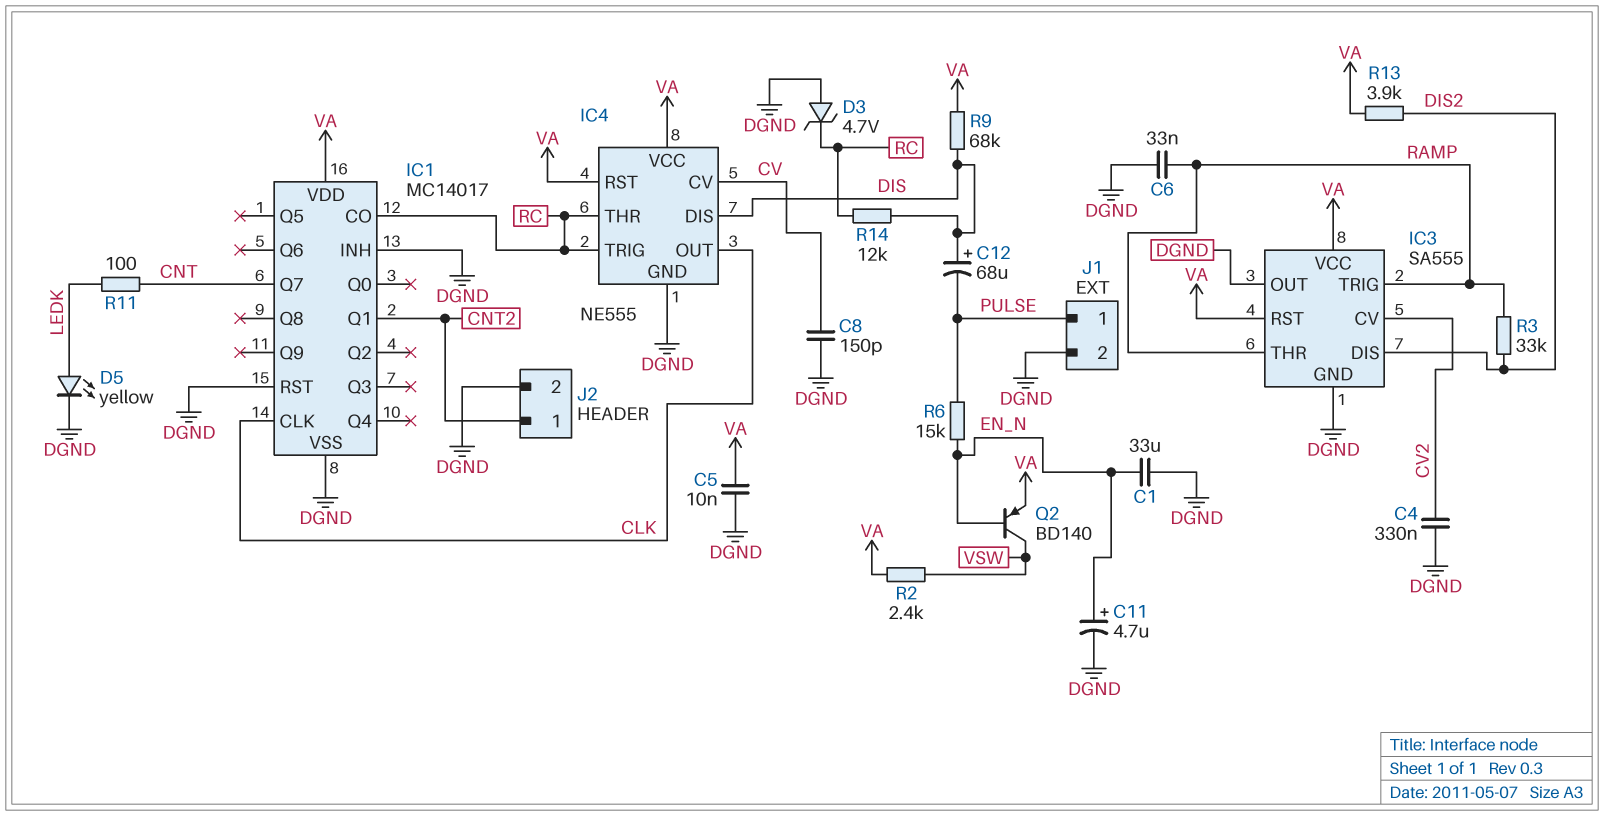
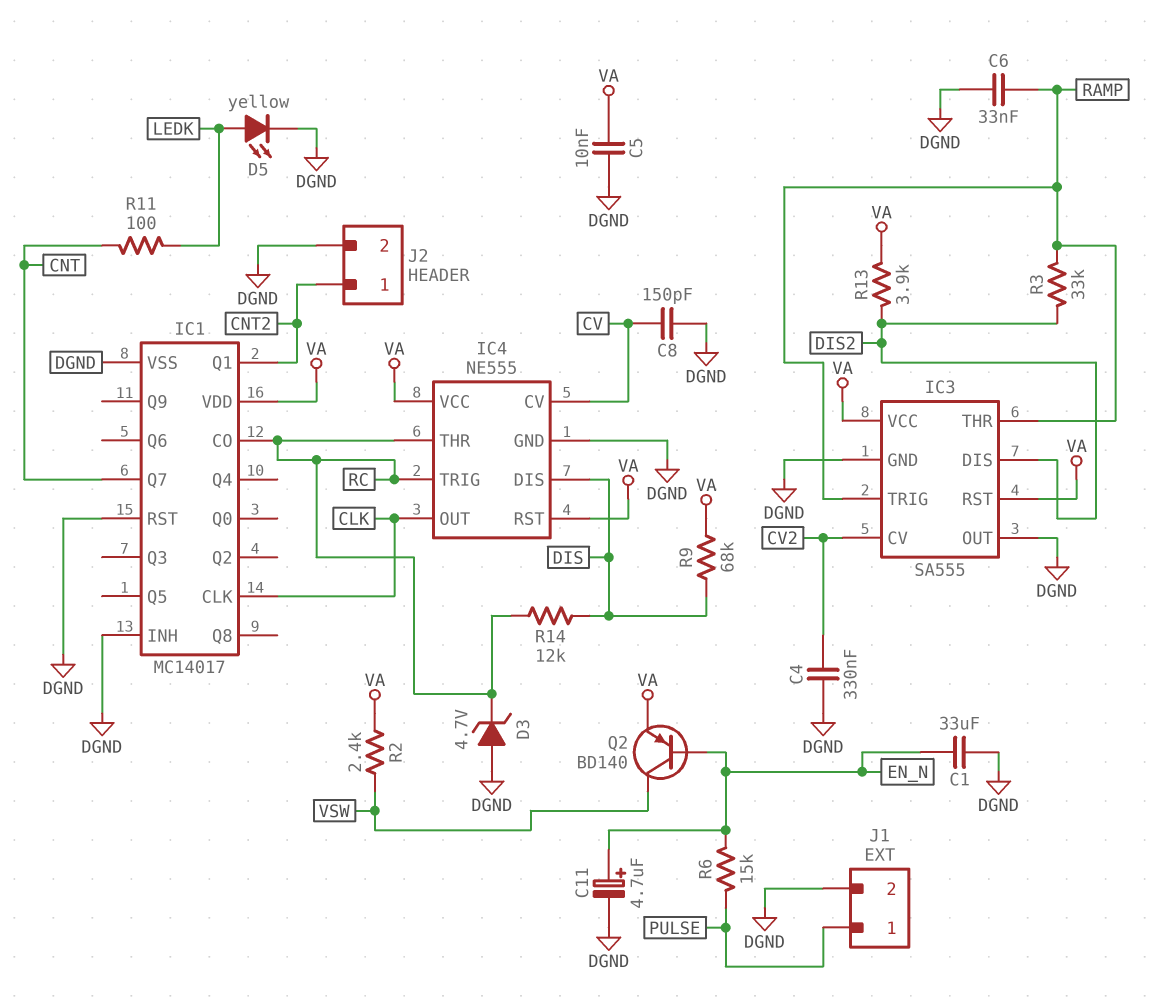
C12: 68uF (plus DIS, minus PULSE) -> none

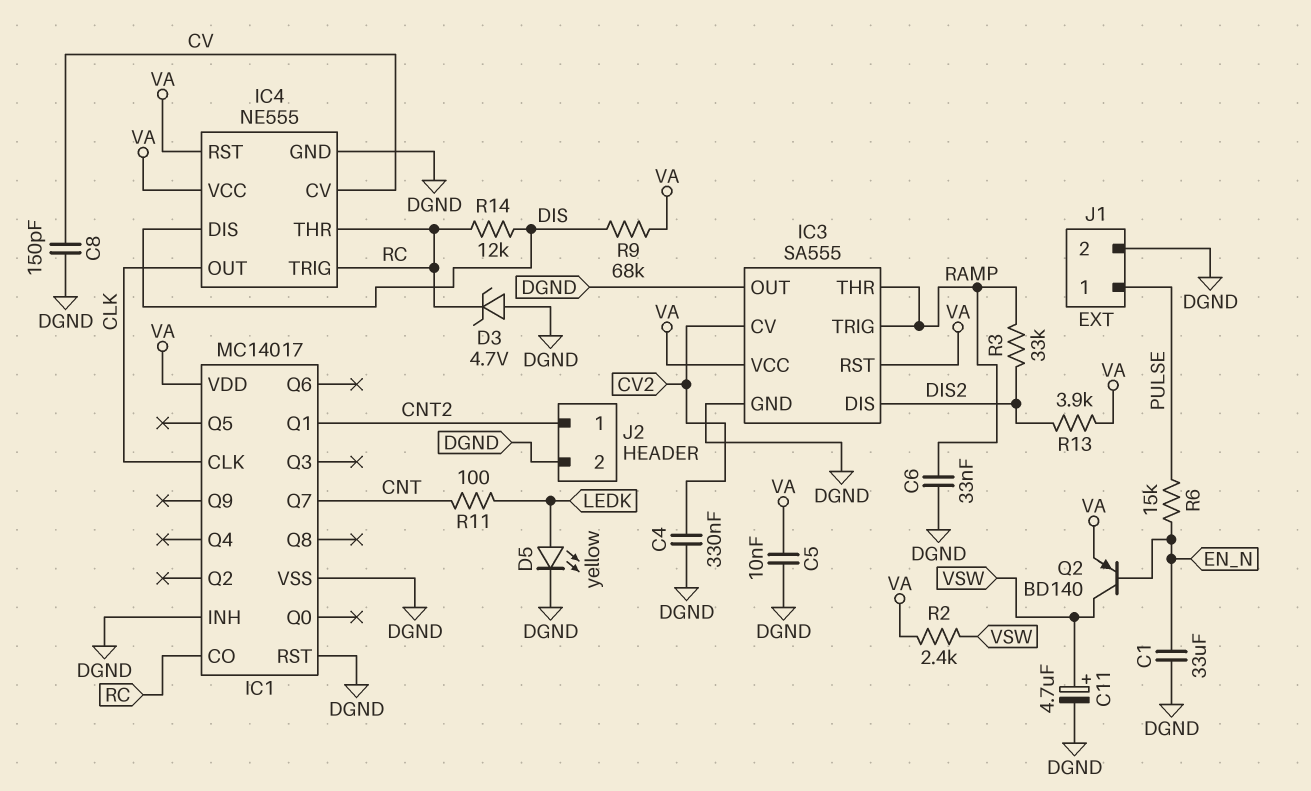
C11: 4.7uF (plus EN_N, minus DGND) -> 4.7uF (plus VSW, minus DGND)

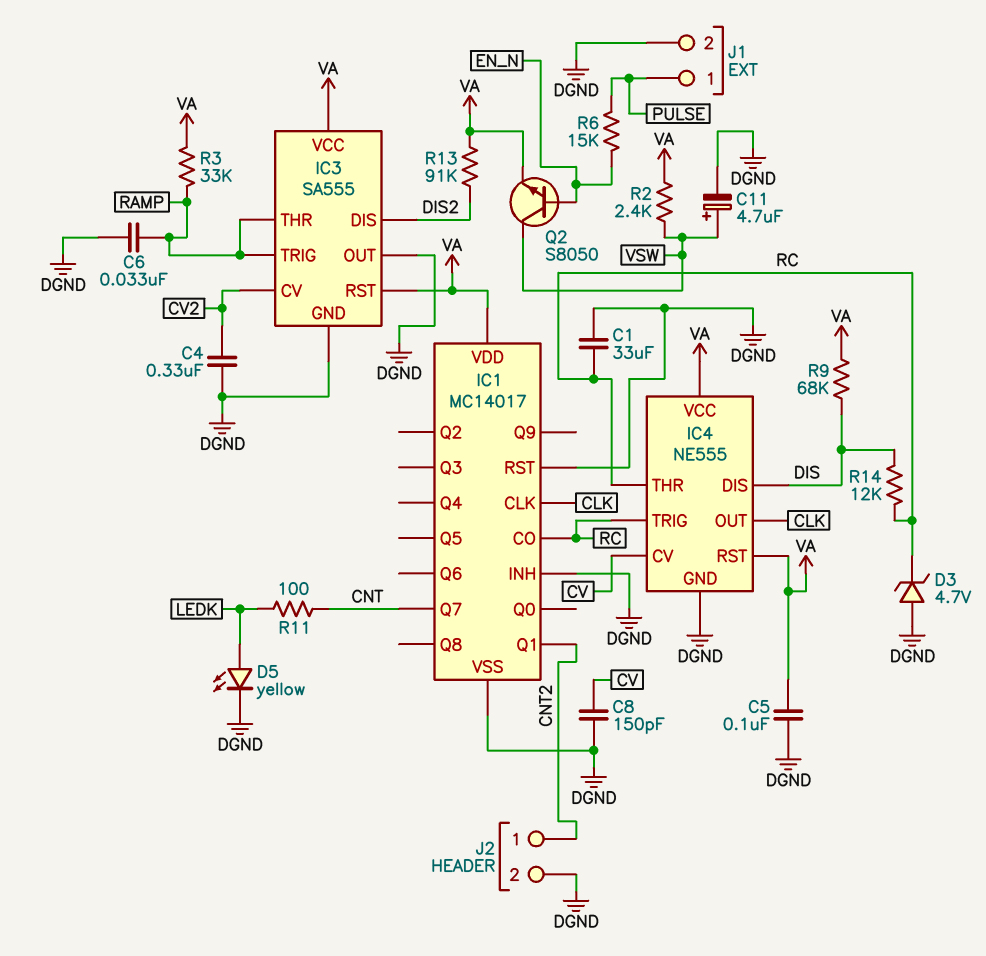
C1: 33uF (DGND, EN_N) -> 33uF (DGND, RC)
C5: 10nF (DGND, VA) -> 100nF (DGND, VA)
Q2: PNP BD140 (B EN_N, C VSW, E VA) -> NPN S8050 (B EN_N, C VSW, E VA)
R3: 33k (DIS2, RAMP) -> 33k (RAMP, VA)
R13: 3.9k (DIS2, VA) -> 91k (DIS2, VA)

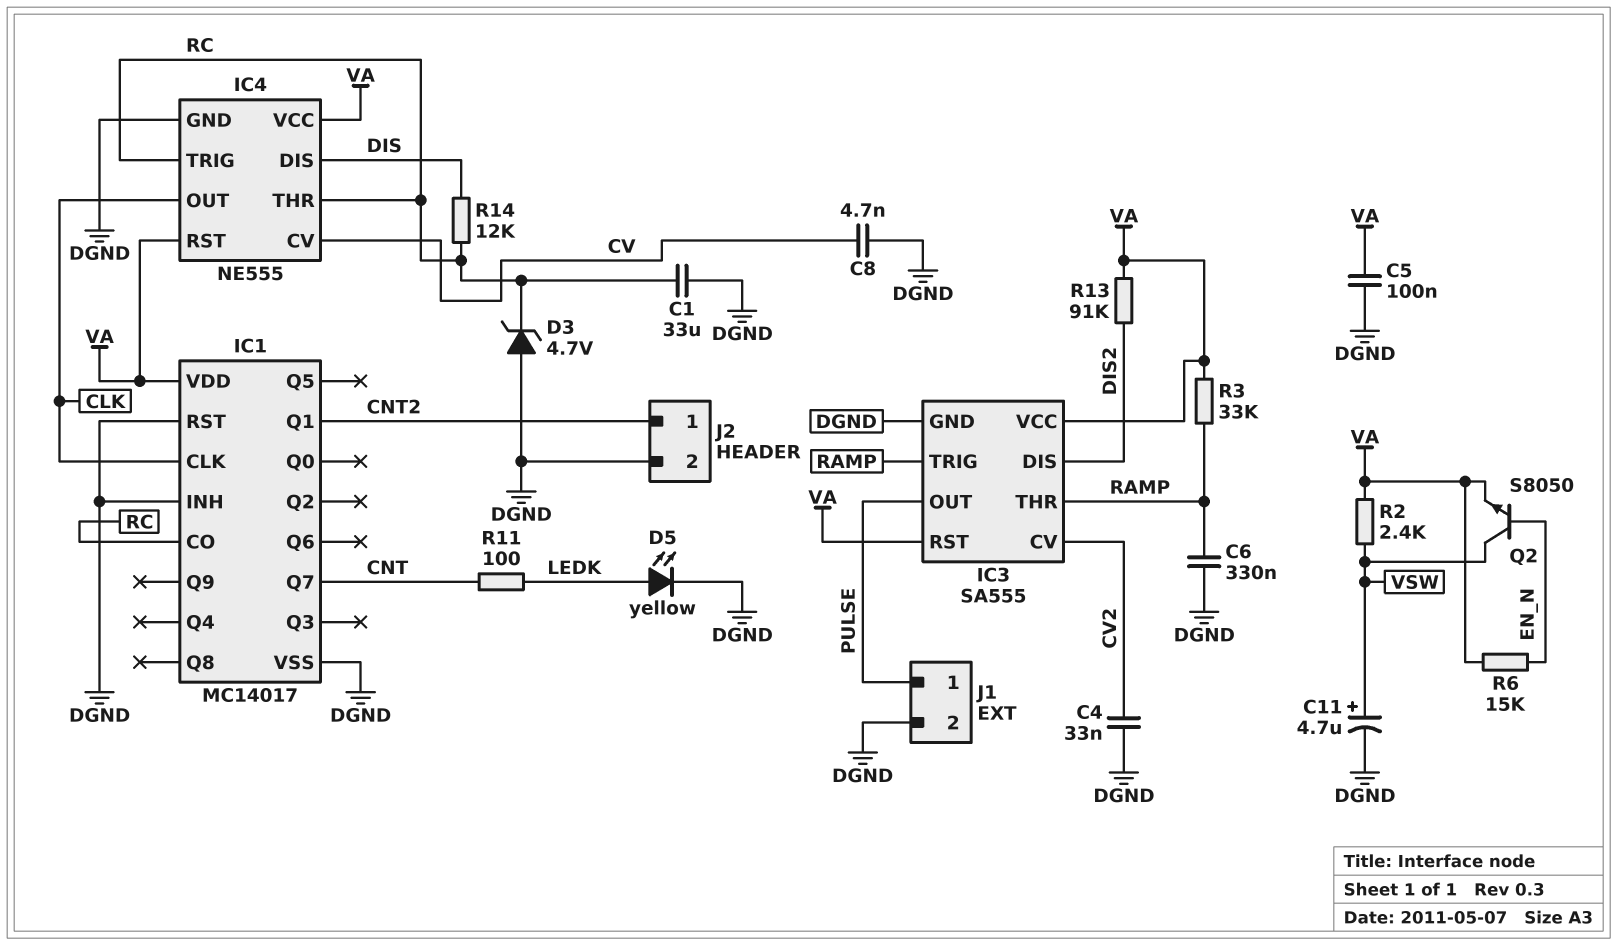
C4: 330nF (CV2, DGND) -> 33nF (CV2, DGND)
C6: 33nF (DGND, RAMP) -> 330nF (DGND, RAMP)
C8: 150pF (CV, DGND) -> 4.7nF (CV, DGND)
IC3 pin OUT: DGND -> PULSE
R6: 15k (EN_N, PULSE) -> 15k (EN_N, VA)
R9: 68k (DIS, VA) -> none

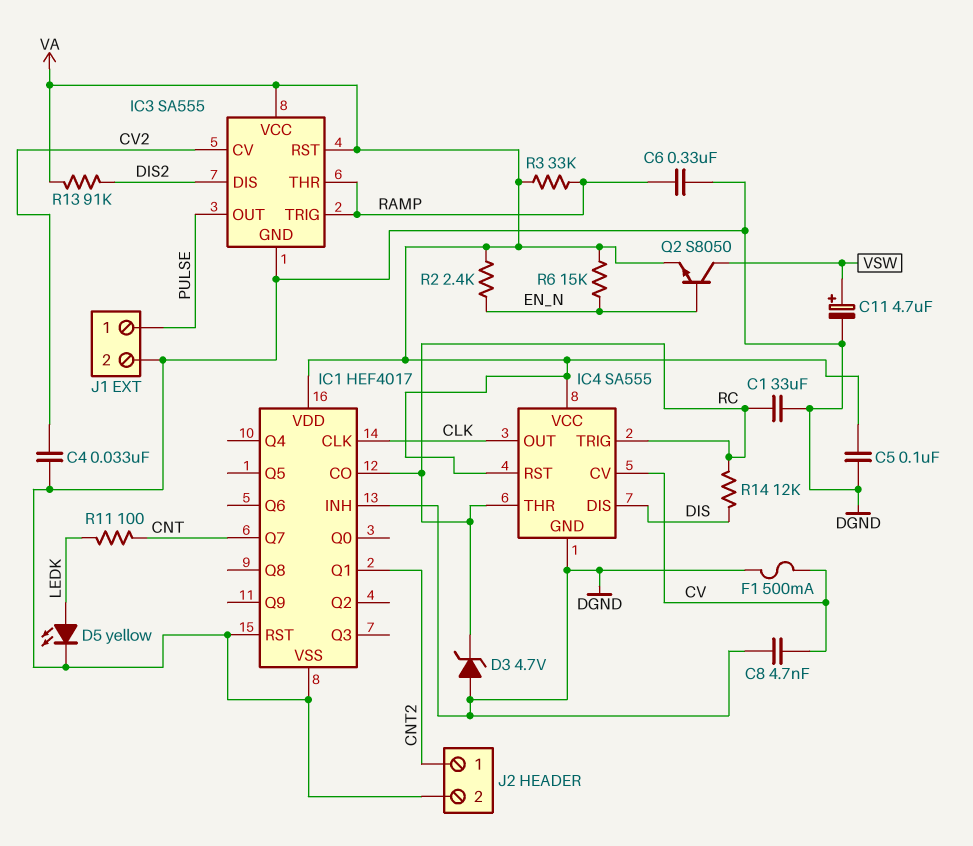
F1: none -> 500mA (CV, DGND)
IC1: MC14017 -> HEF4017
IC4: NE555 -> SA555
R2: 2.4k (VA, VSW) -> 2.4k (EN_N, VA)

